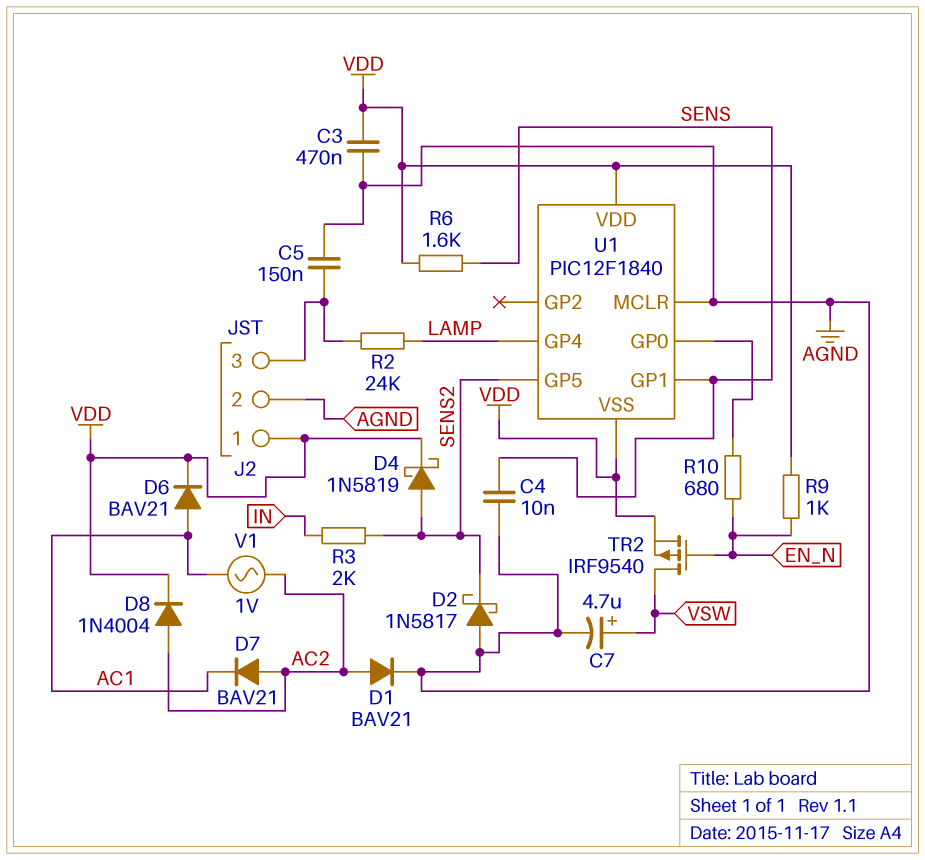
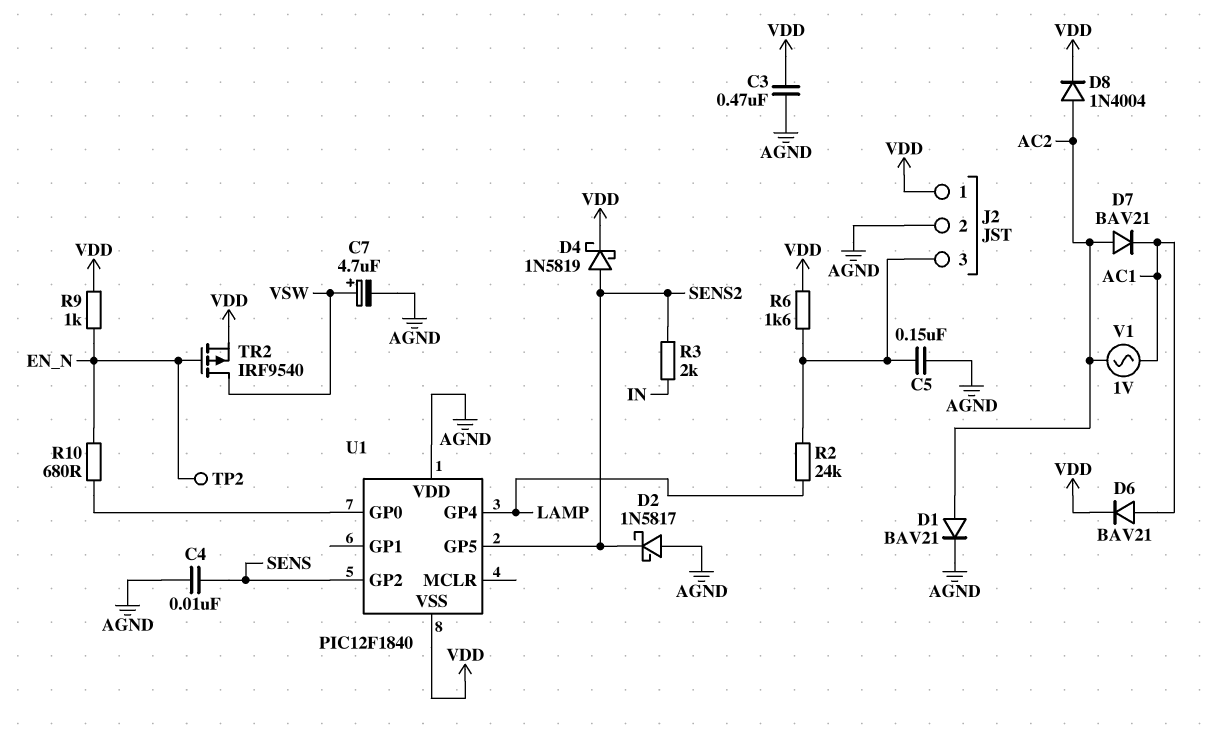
R6: 1.6k (SENS, VDD) -> 1.6k (J2/3, VDD)
TP2: none -> test point (EN_N)
U1 pin GP1: SENS -> none
U1 pin GP2: none -> SENS
U1 pin MCLR: AGND -> none
U1 pin VDD: VDD -> AGND

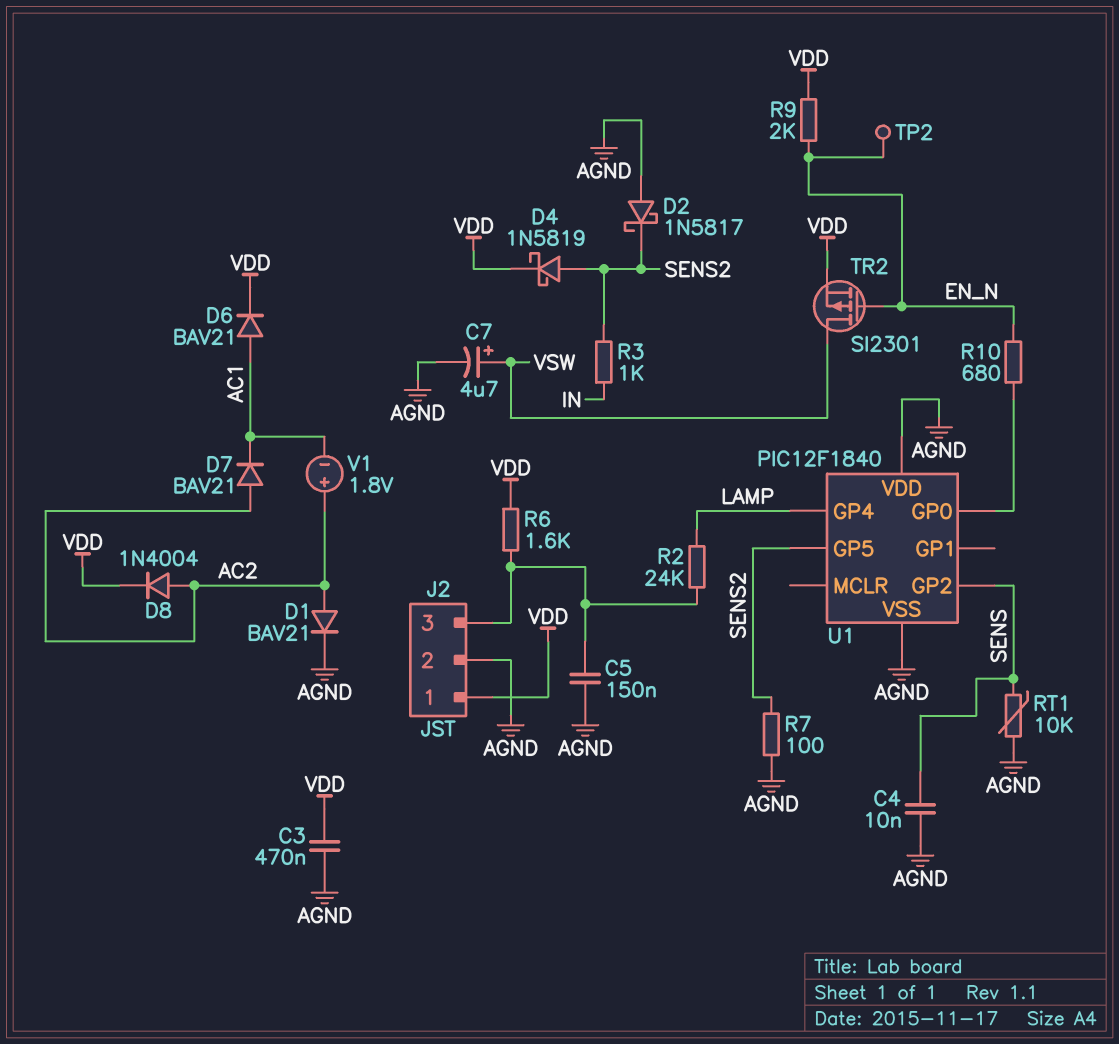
R3: 2k (IN, SENS2) -> 1k (IN, SENS2)
R7: none -> 100 (AGND, SENS2)
R9: 1k (EN_N, VDD) -> 2k (EN_N, VDD)
RT1: none -> 10k (AGND, SENS)
TR2: PMOS IRF9540 (G EN_N, D VSW, S VDD) -> PMOS SI2301 (G EN_N, D VSW, S VDD)
U1 pin VSS: VDD -> AGND
V1: AC 1V (AC1, AC2) -> 1.8V (plus AC2, minus AC1)

